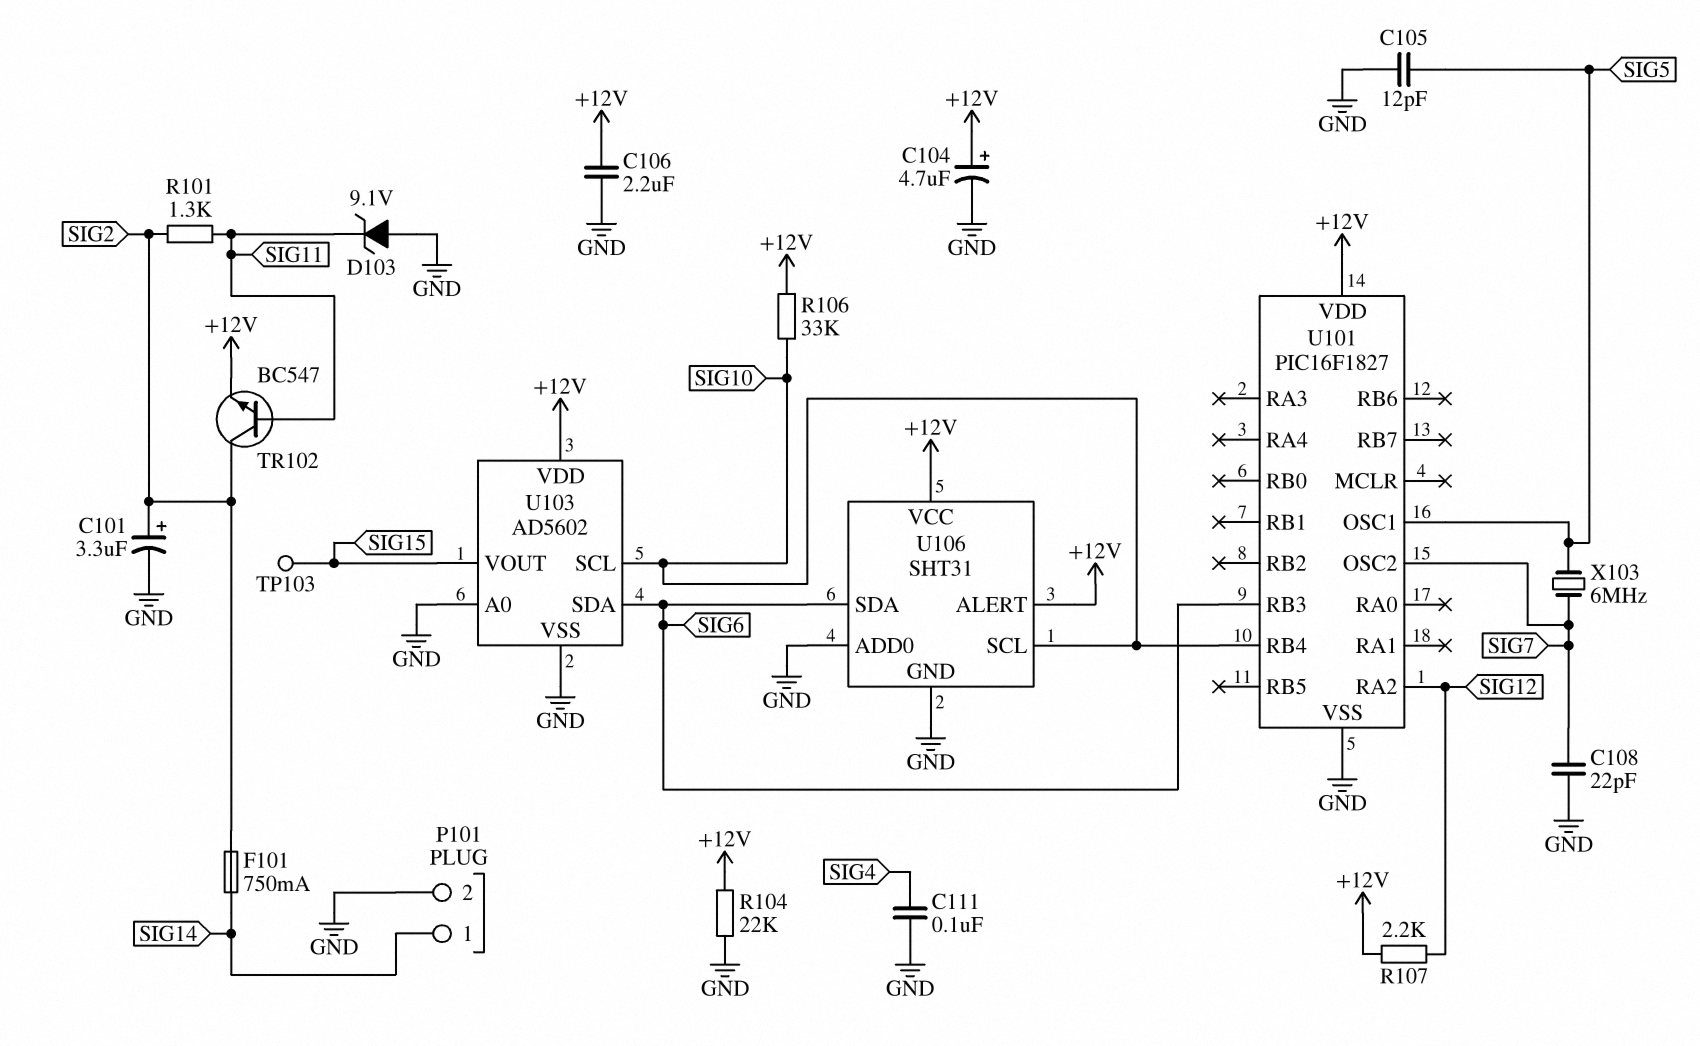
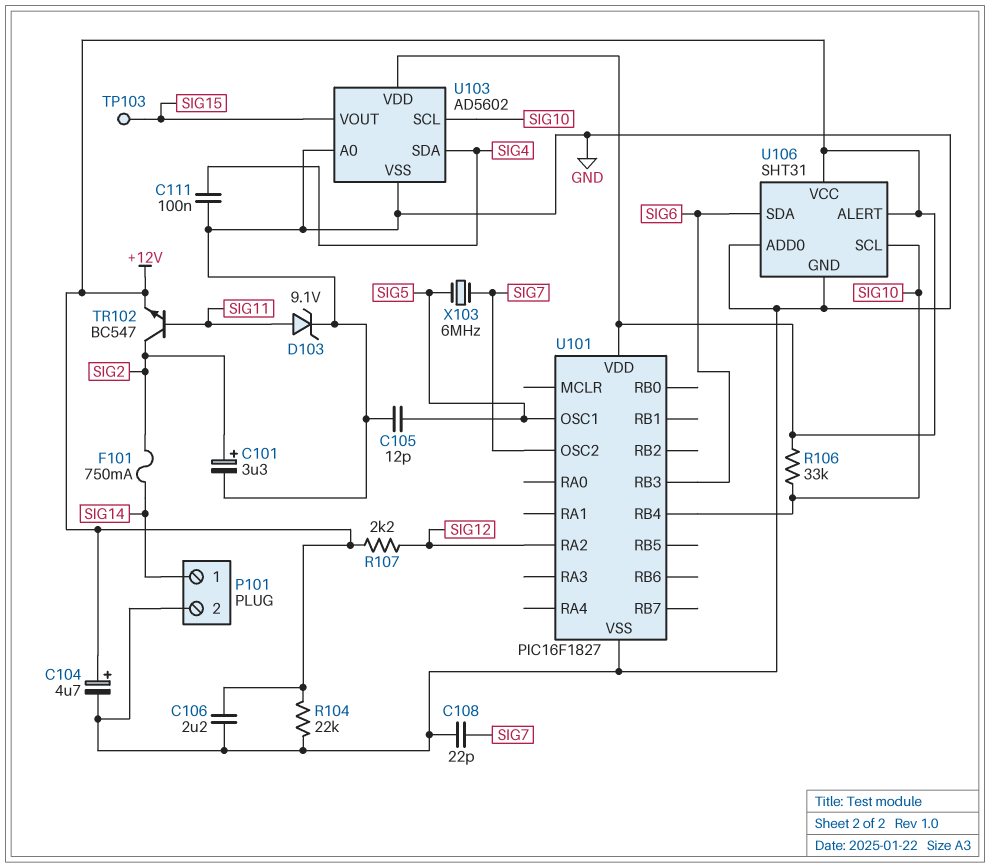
D103: zener 9.1V (A GND, K SIG11) -> zener 9.1V (A SIG11, K GND)
R101: 1.3k (SIG2, SIG11) -> none
U103 pin SDA: SIG6 -> SIG4

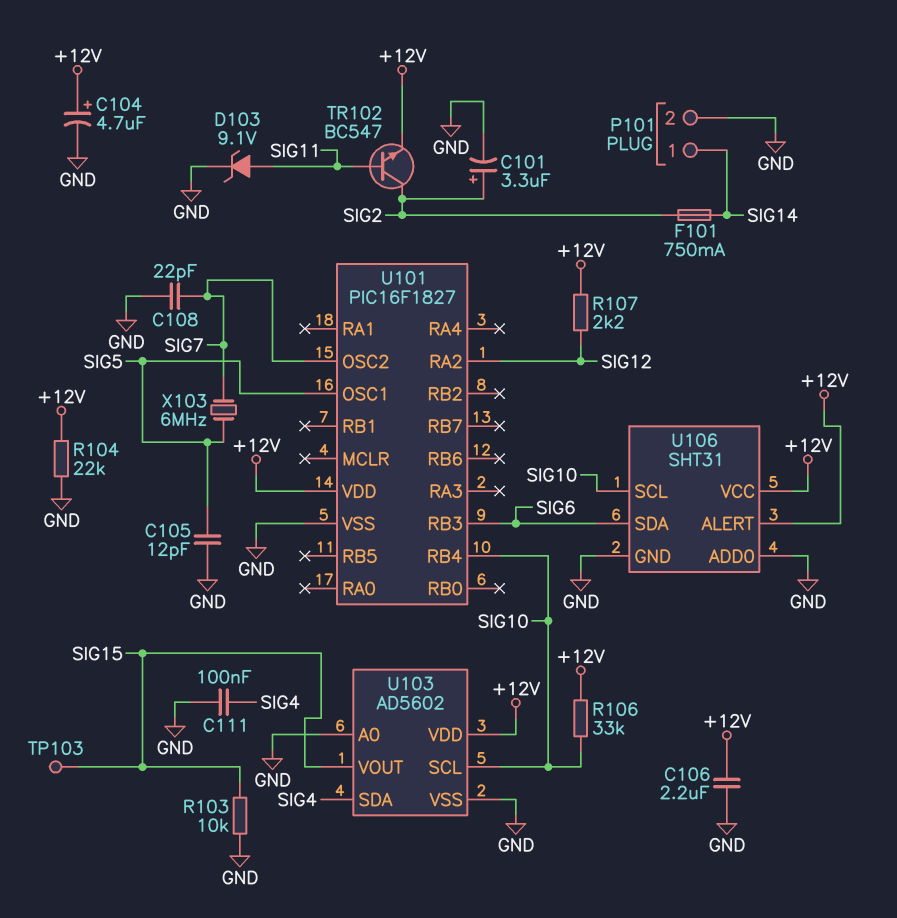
R103: none -> 10k (GND, SIG15)

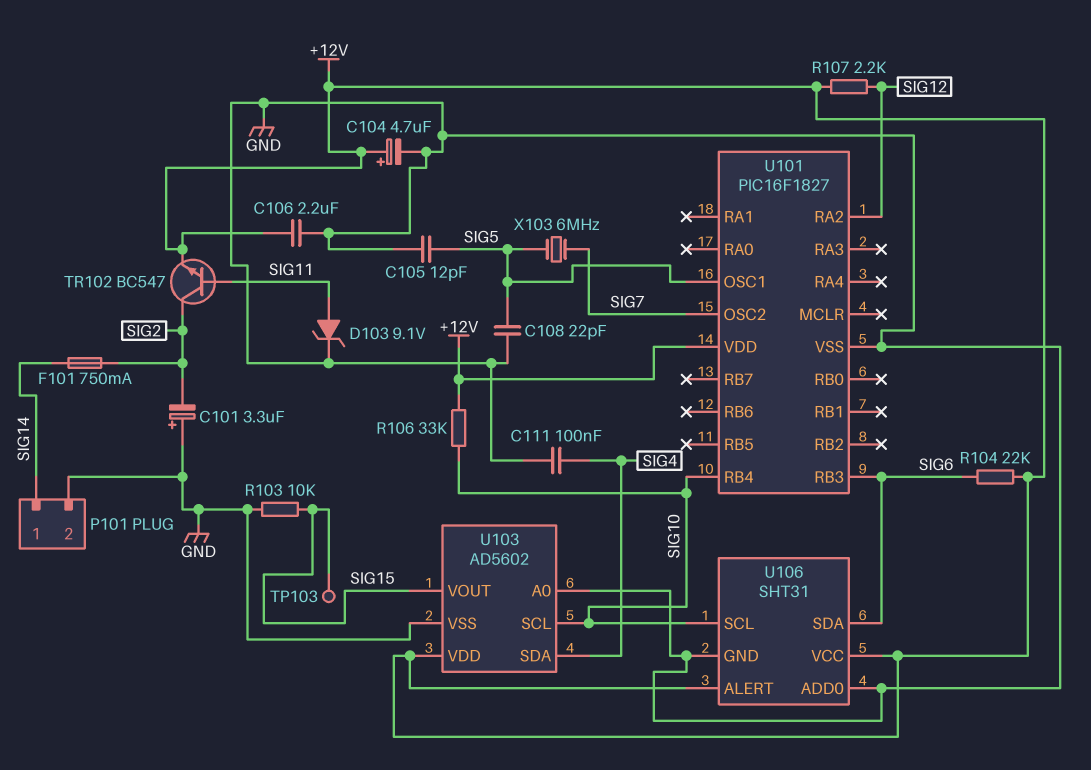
C101: 3.3uF (plus SIG2, minus GND) -> 3.3uF (plus GND, minus SIG2)
C108: 22pF (GND, SIG7) -> 22pF (GND, SIG5)
R104: 22k (+12V, GND) -> 22k (+12V, SIG6)

